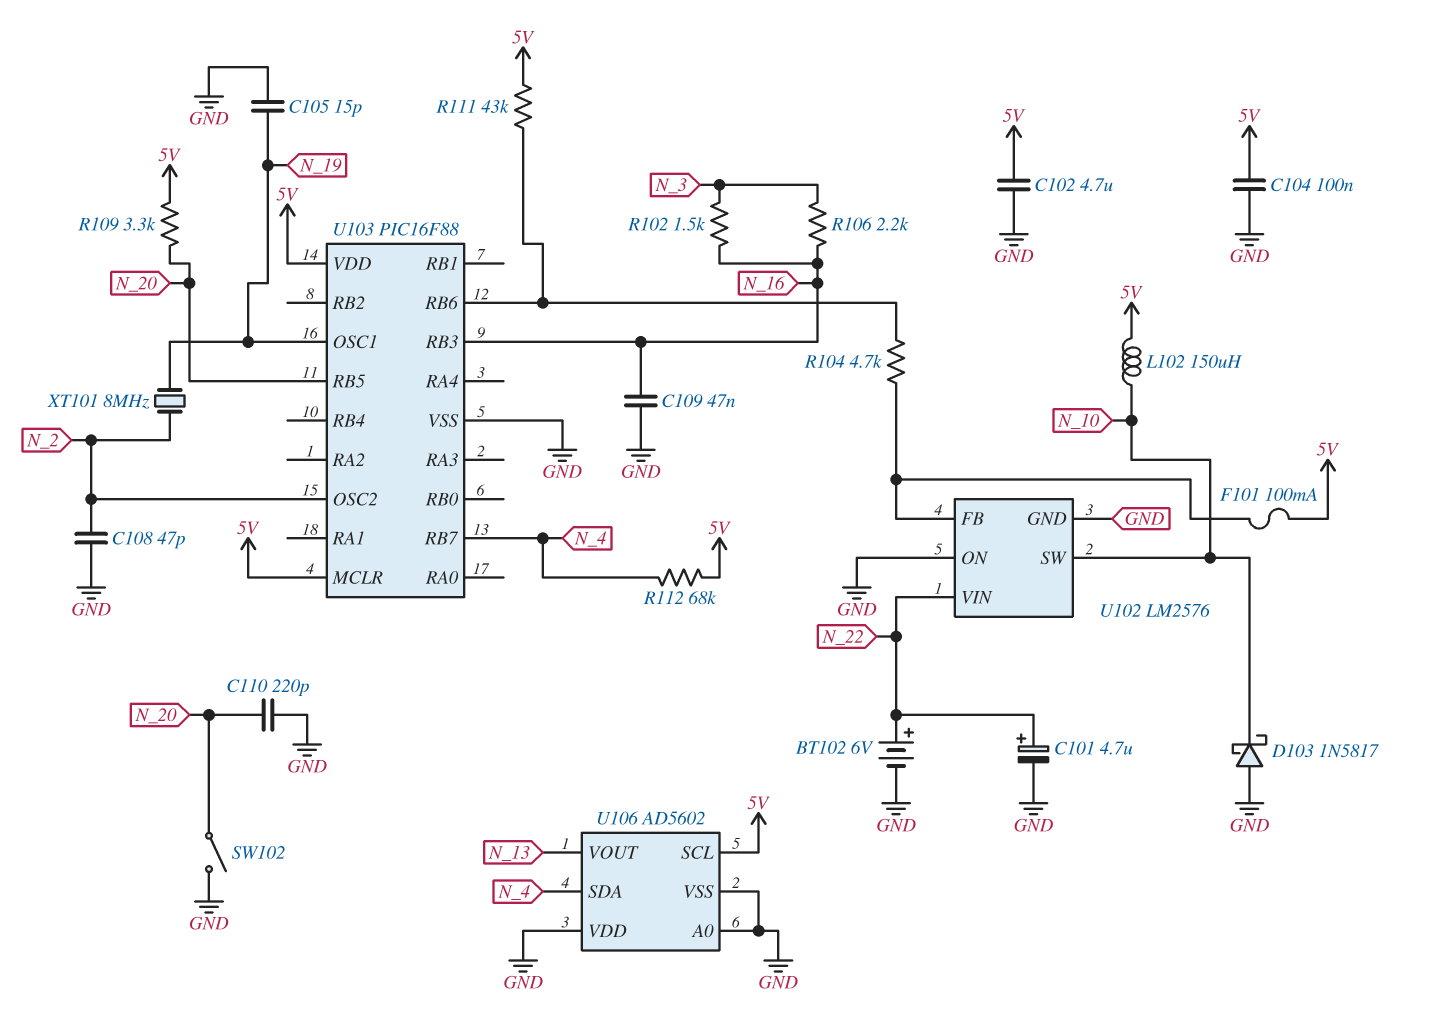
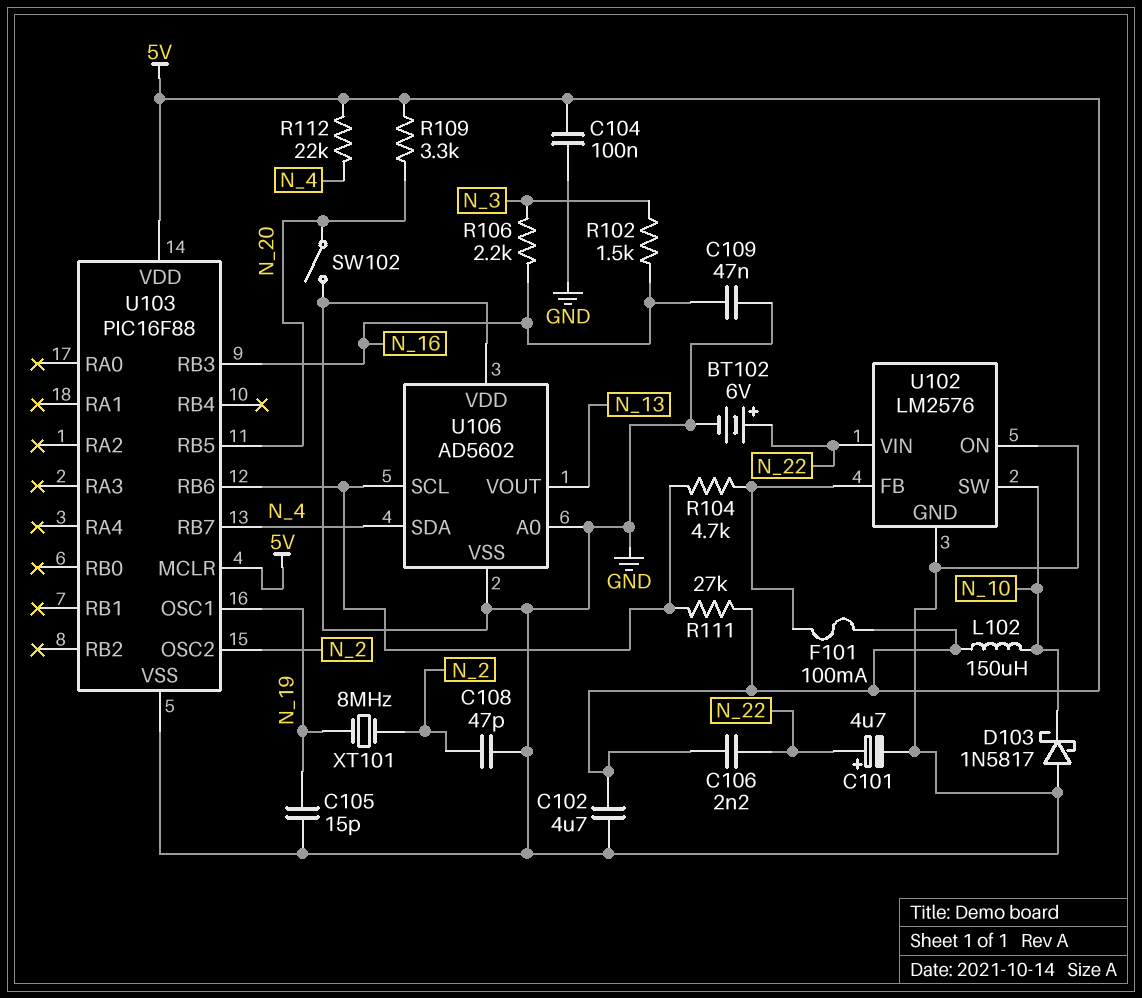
C106: none -> 2.2nF (5V, N_22)
C110: 220pF (GND, N_20) -> none
R111: 43k (5V, U103/RB6) -> 27k (5V, U103/RB6)
R112: 68k (5V, N_4) -> 22k (5V, N_4)
U106 pin SCL: 5V -> U103/RB6

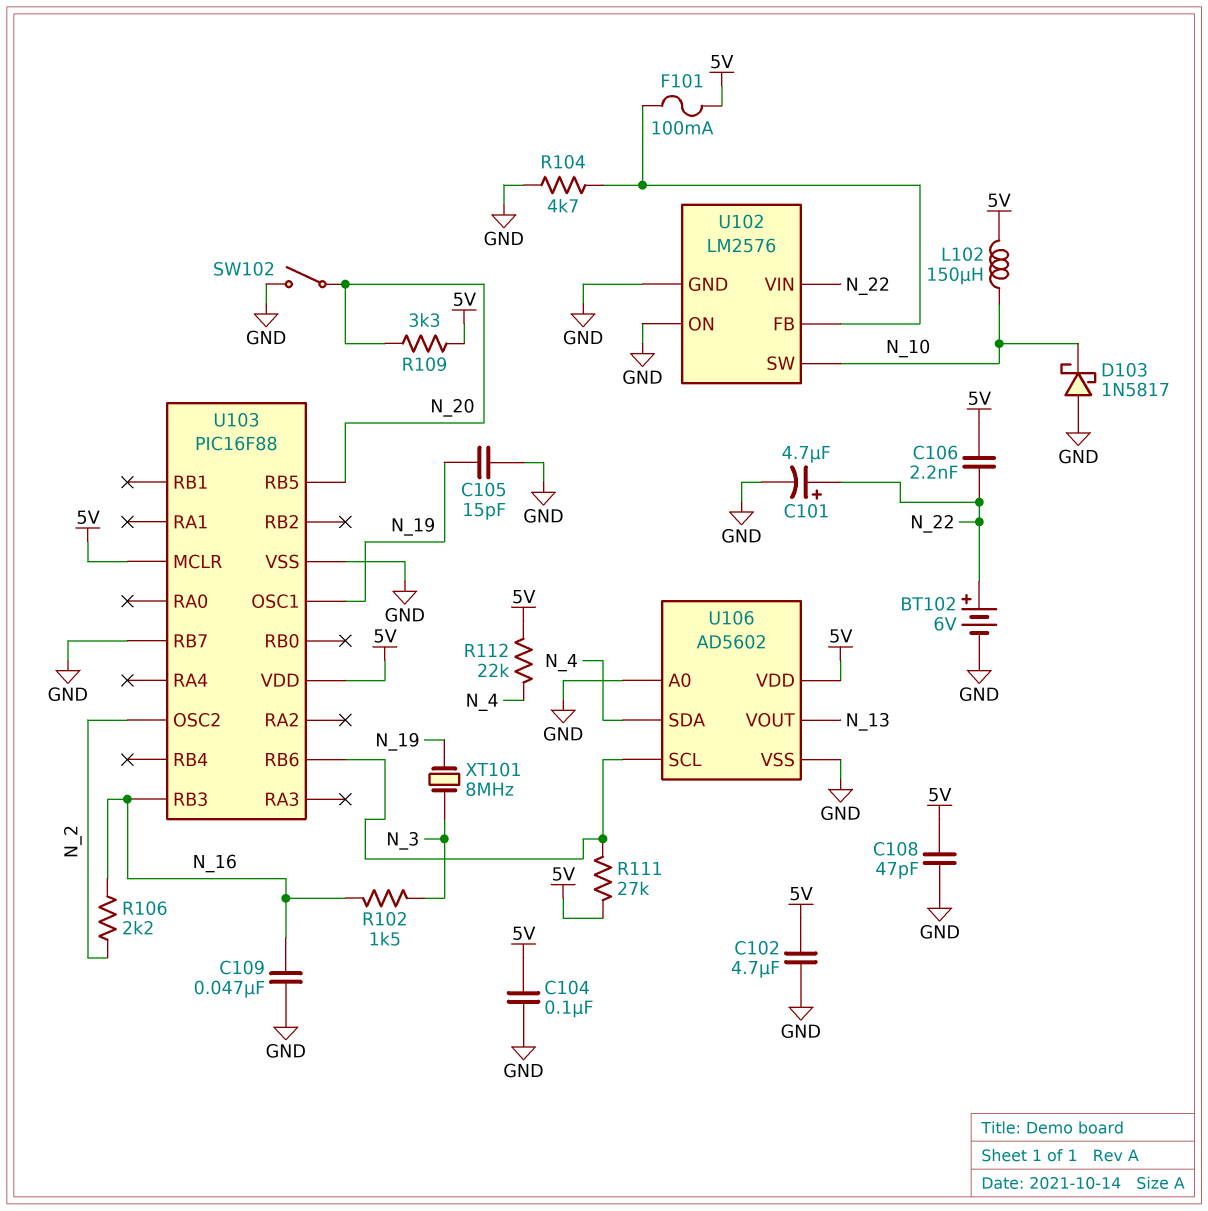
C108: 47pF (GND, N_2) -> 47pF (5V, GND)
R104: 4.7k (U102/FB, U103/RB6) -> 4.7k (GND, U102/FB)
R106: 2.2k (N_3, N_16) -> 2.2k (N_2, N_16)
U103 pin RB7: N_4 -> GND
U106 pin VDD: GND -> 5V
XT101: 8MHz (N_2, N_19) -> 8MHz (N_3, N_19)

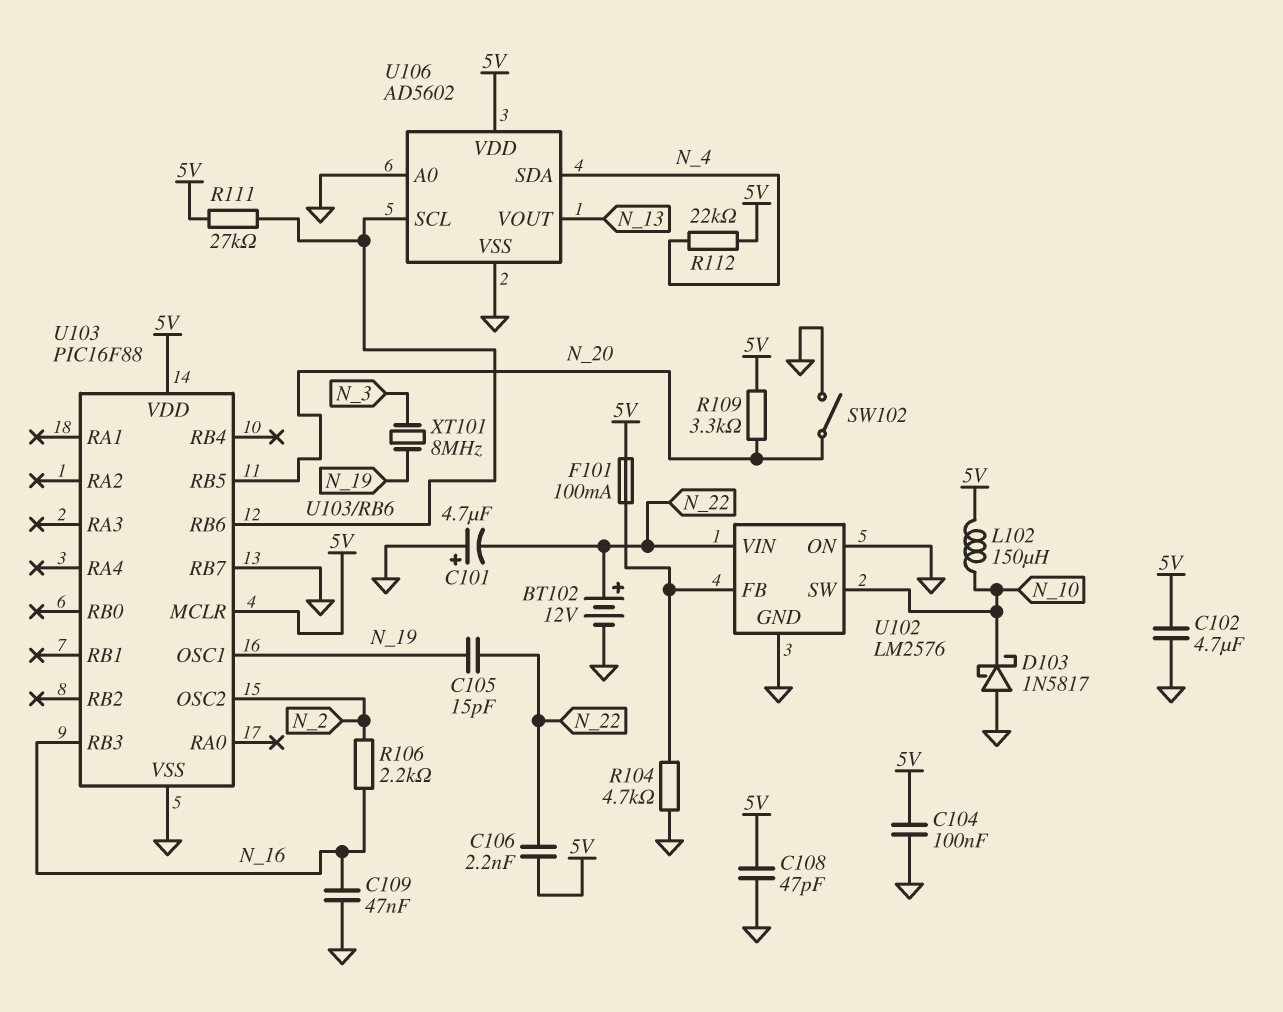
BT102: 6V (plus N_22, minus GND) -> 12V (plus N_22, minus GND)
C101: 4.7uF (plus N_22, minus GND) -> 4.7uF (plus GND, minus N_22)
C105: 15pF (GND, N_19) -> 15pF (N_19, N_22)
R102: 1.5k (N_3, N_16) -> none

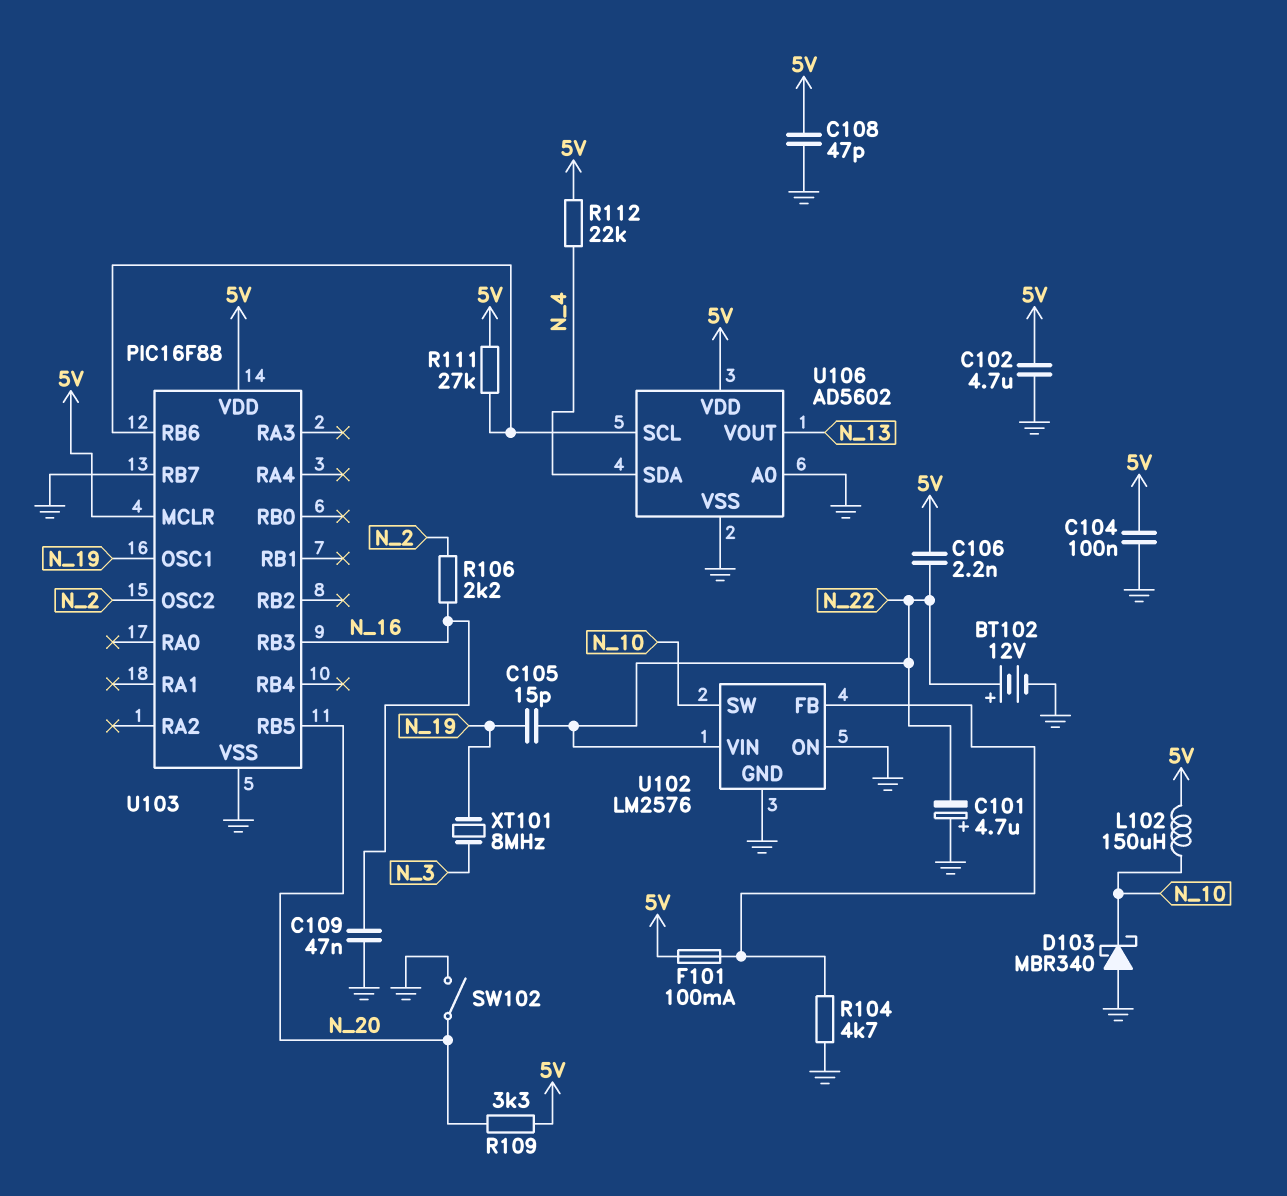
D103: schottky 1N5817 (A GND, K N_10) -> schottky MBR340 (A GND, K N_10)

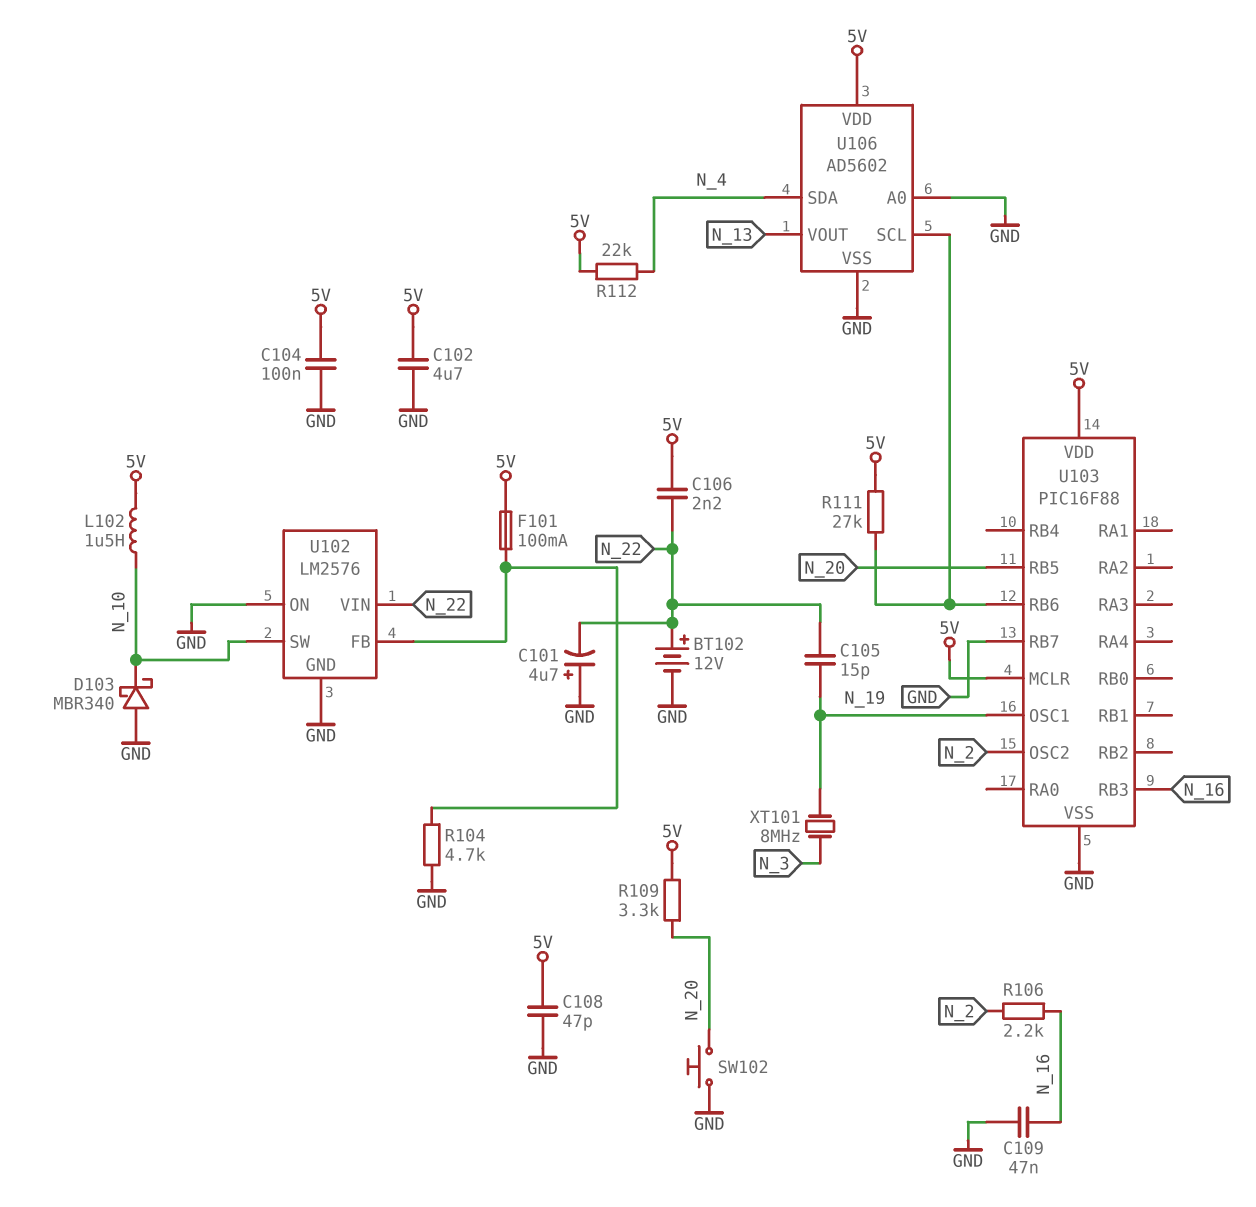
L102: 150uH (5V, N_10) -> 1.5uH (5V, N_10)
SW102: switch (GND, N_20) -> button (GND, N_20)

